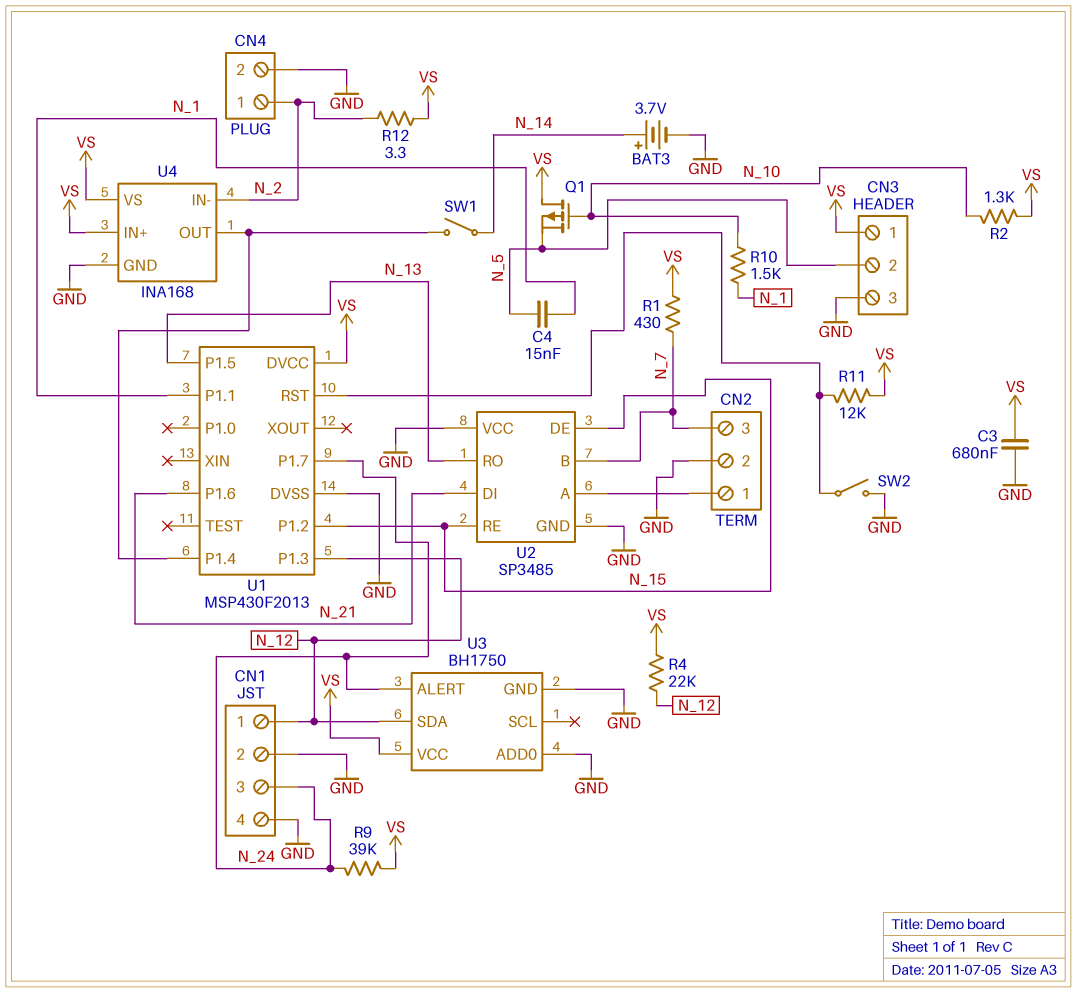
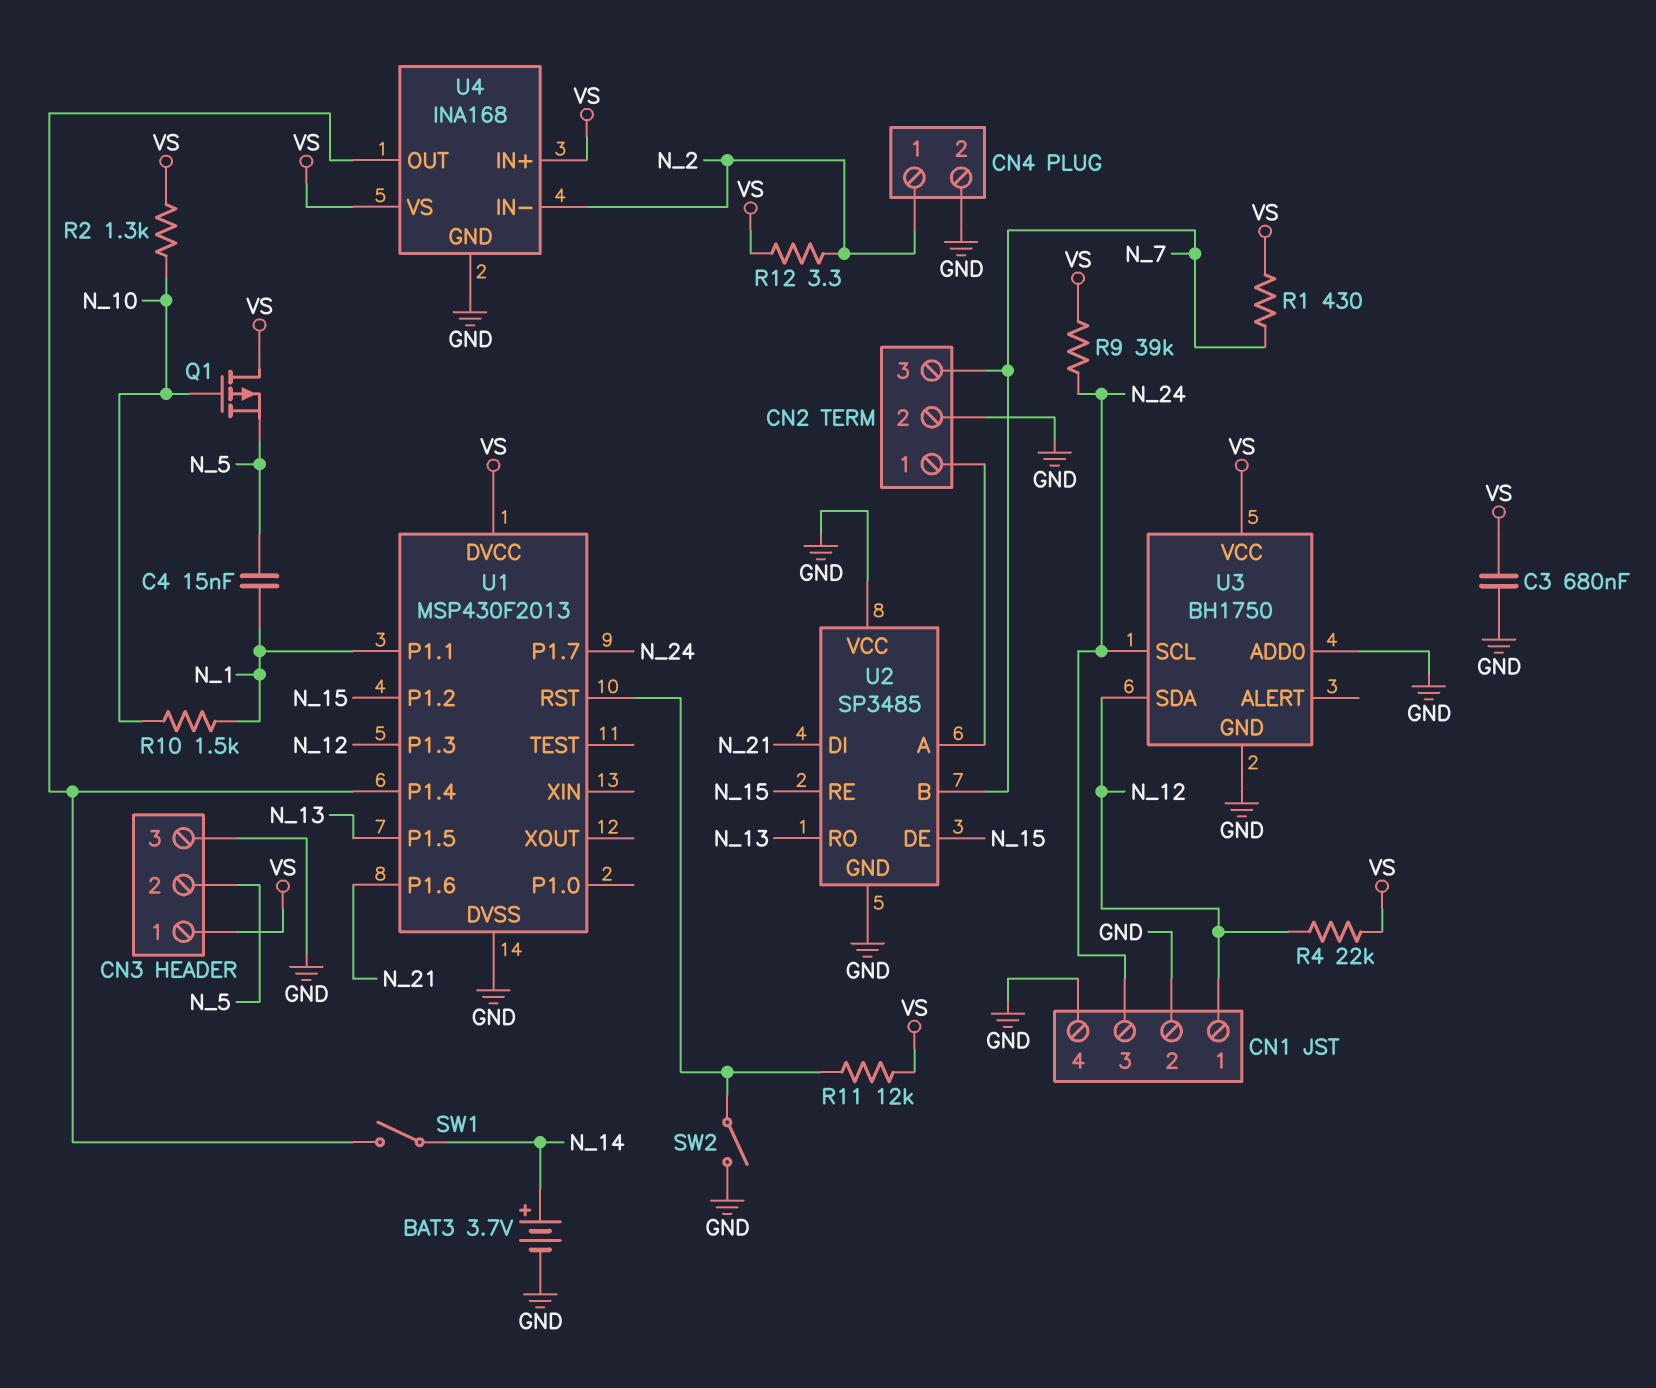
U3 pin ALERT: N_24 -> none
U3 pin SCL: none -> N_24

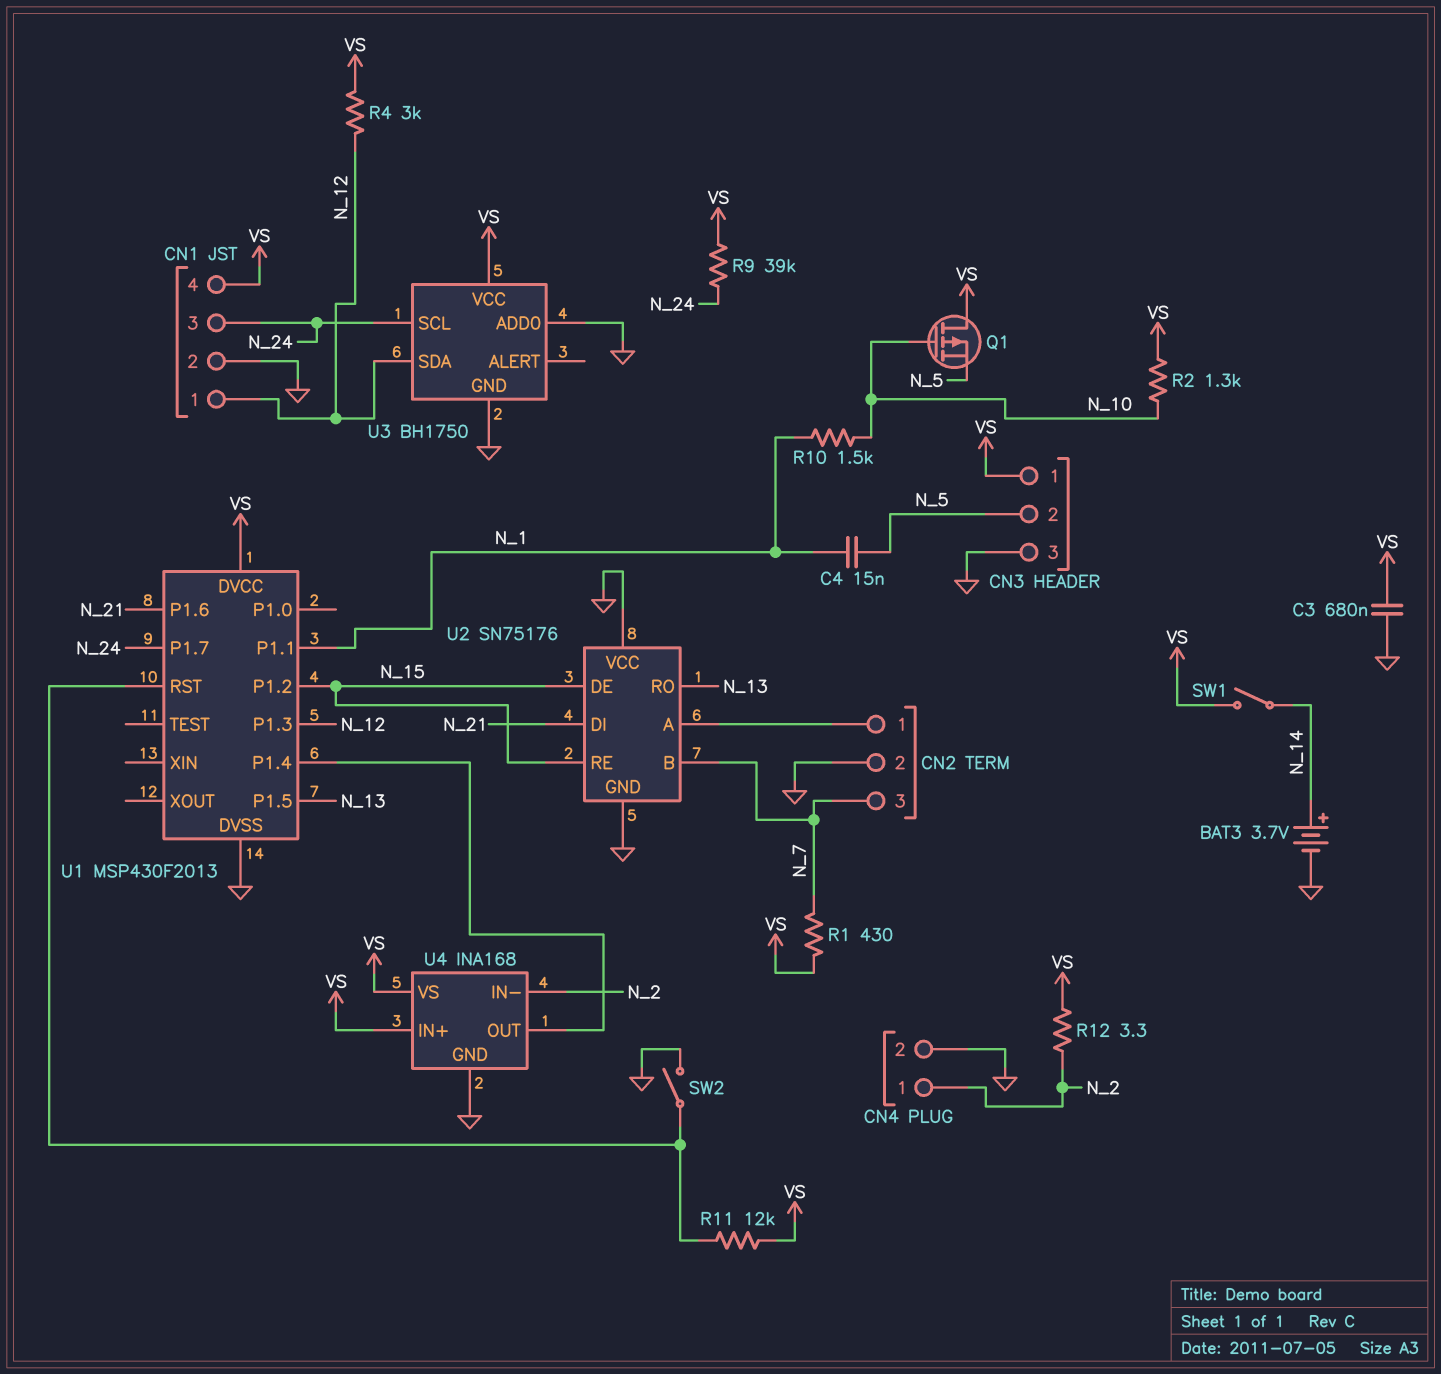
CN1 pin 4: GND -> VS
R4: 22k (N_12, VS) -> 3k (N_12, VS)
SW1: switch (N_14, U1/P1.4) -> switch (N_14, VS)
U2: SP3485 -> SN75176

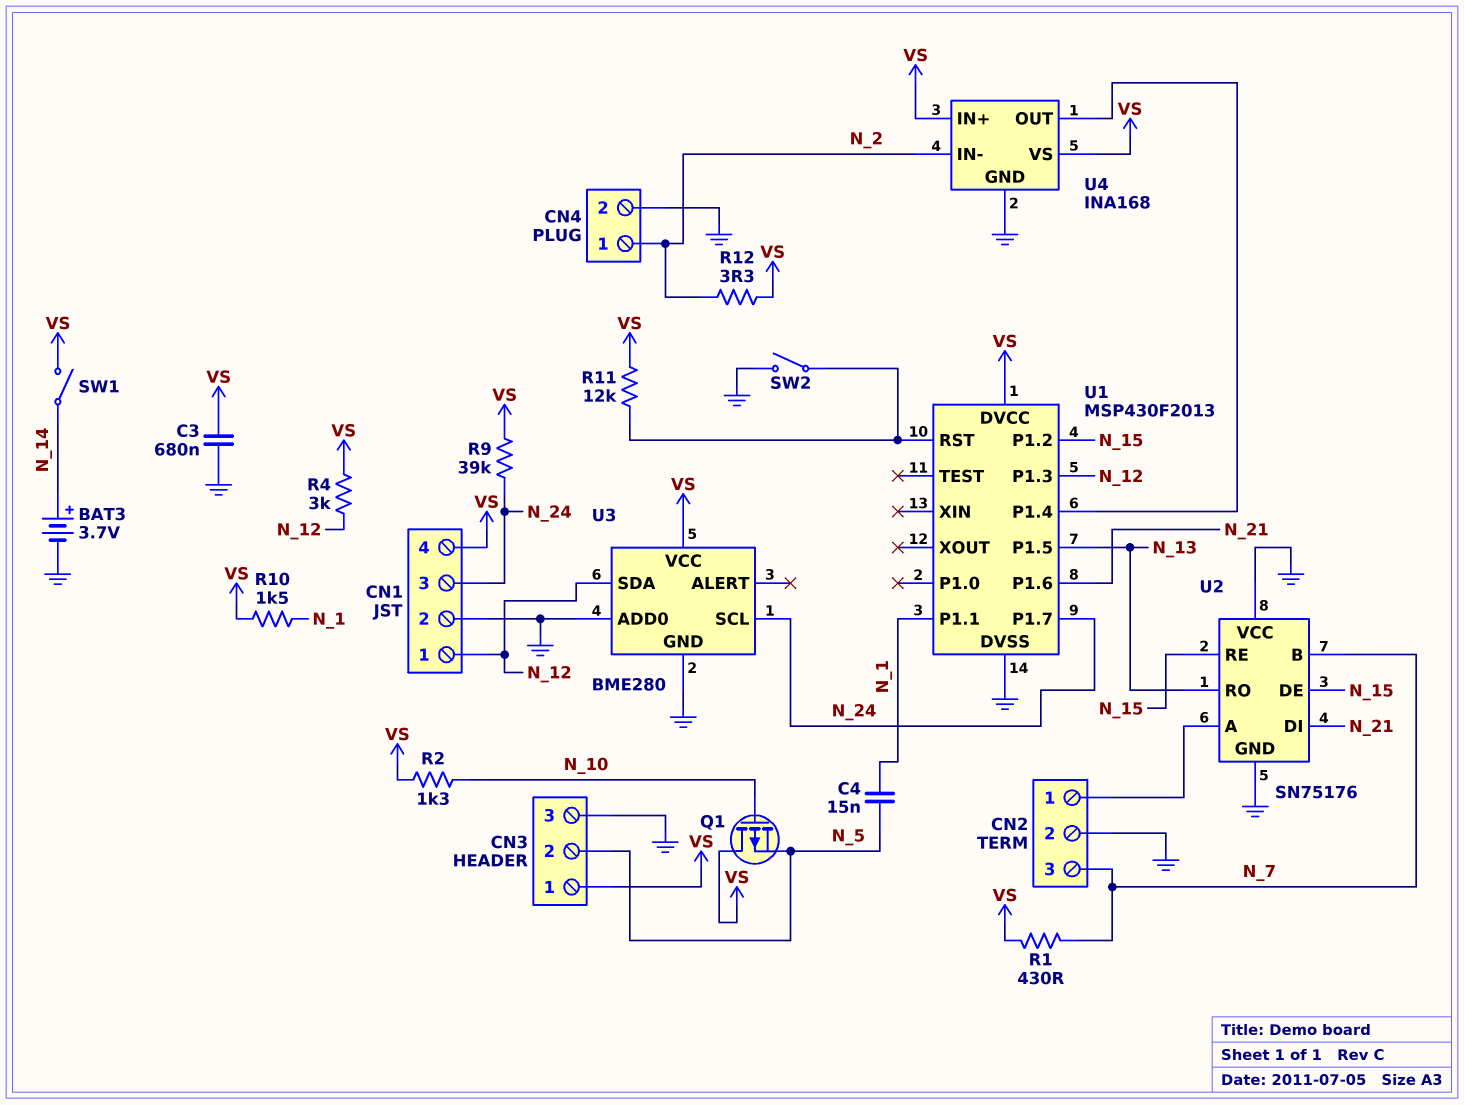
R10: 1.5k (N_1, N_10) -> 1.5k (N_1, VS)
U3: BH1750 -> BME280

